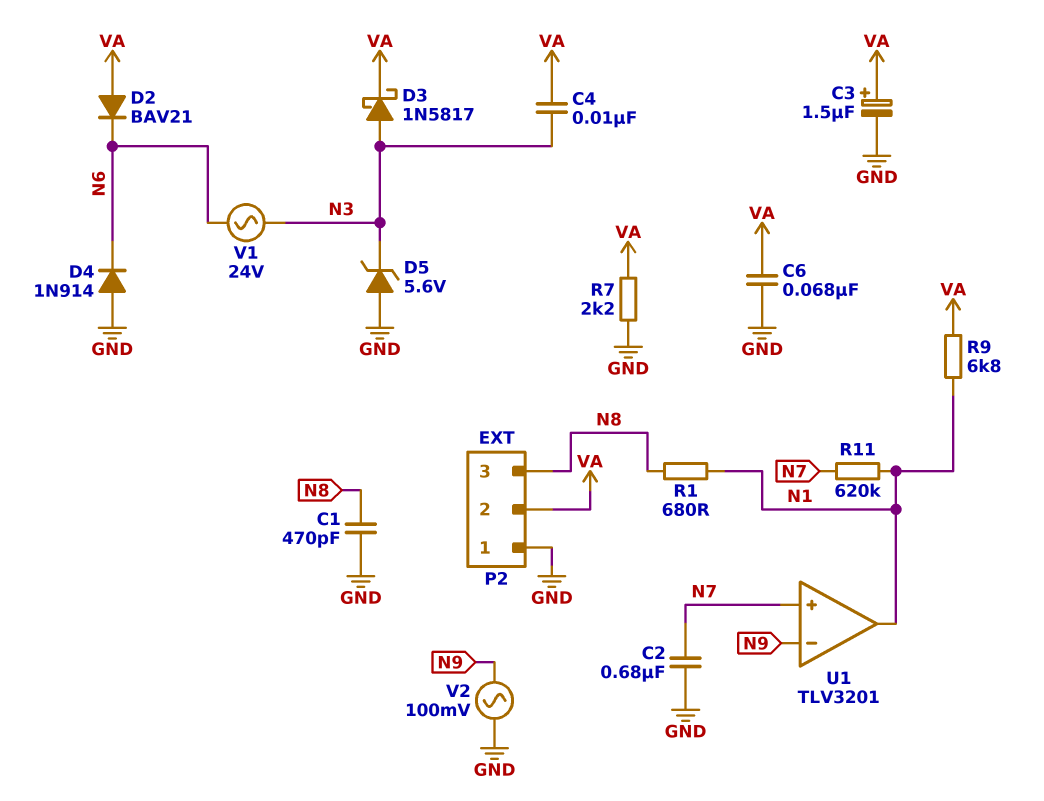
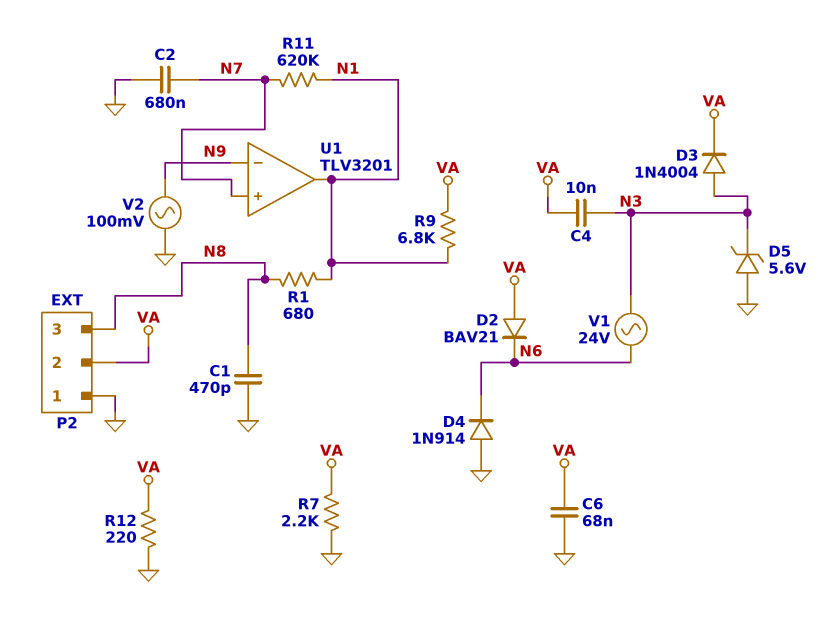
C3: 1.5uF (plus VA, minus GND) -> none
D3: schottky 1N5817 (A N3, K VA) -> diode 1N4004 (A N3, K VA)
R12: none -> 220 (GND, VA)

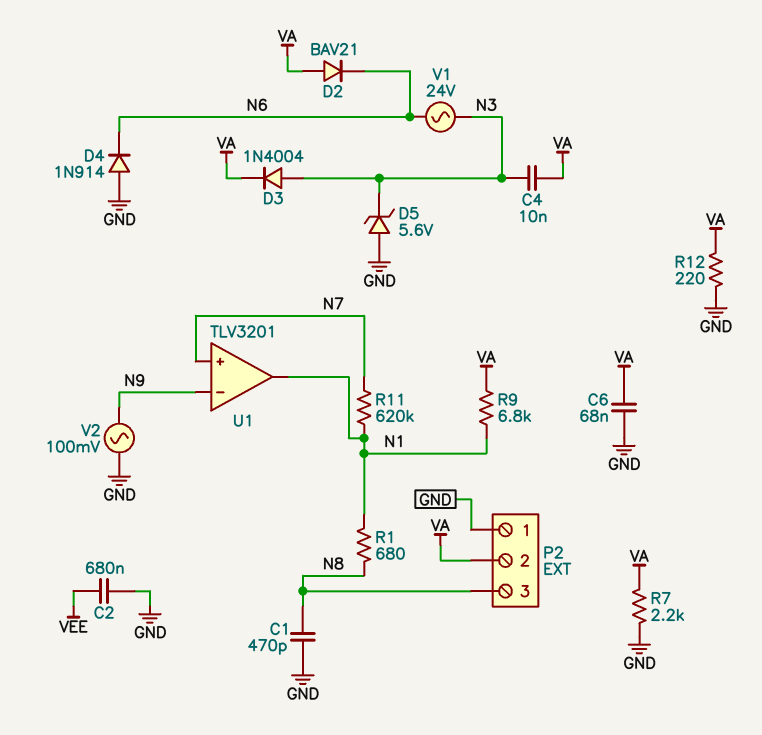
C2: 680nF (GND, N7) -> 680nF (GND, VEE)

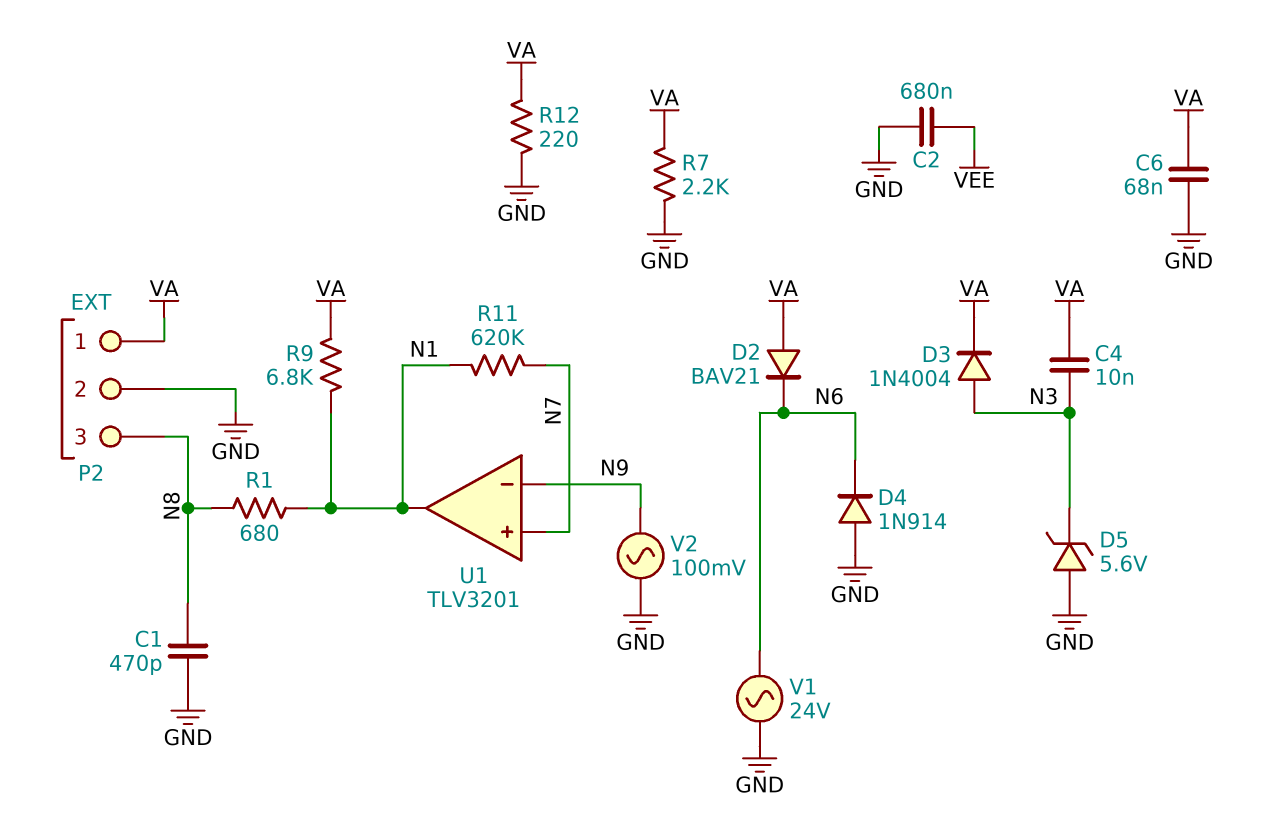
P2 pin 1: GND -> VA
P2 pin 2: VA -> GND
V1: AC 24V (N3, N6) -> AC 24V (GND, N6)

